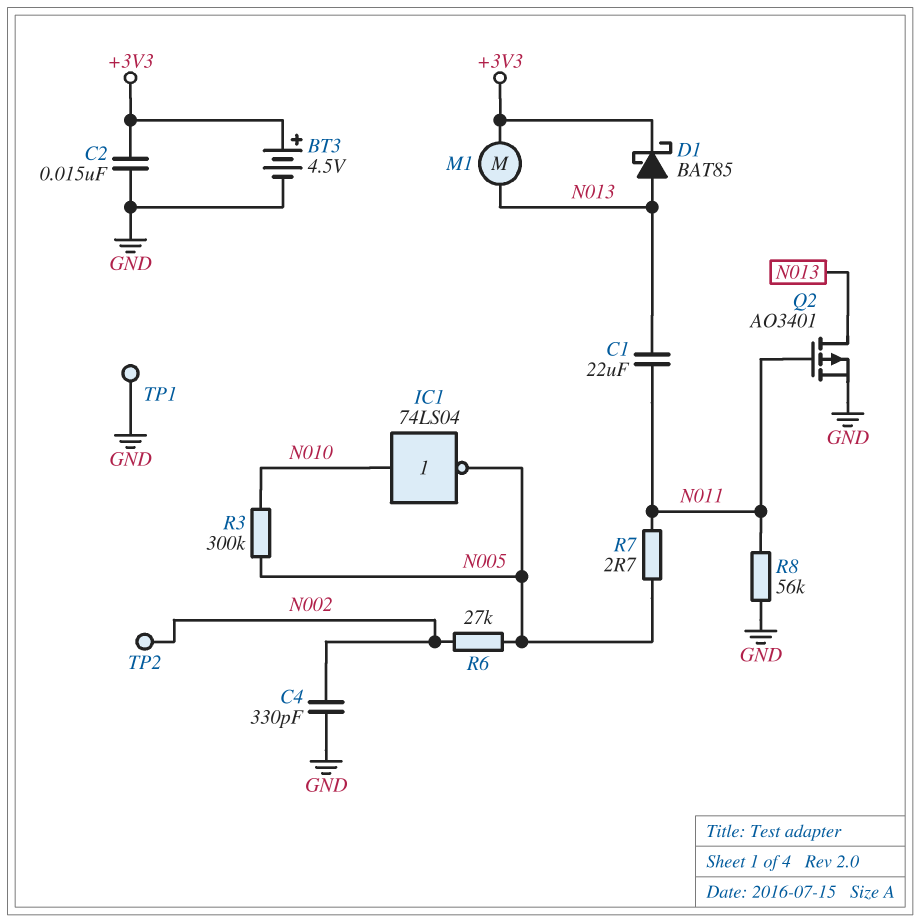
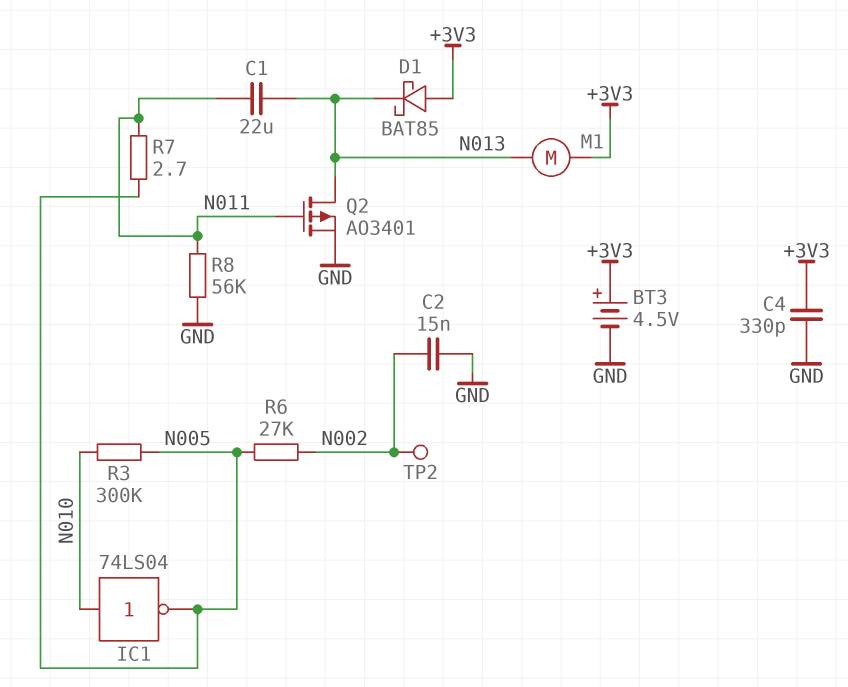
C2: 15nF (+3V3, GND) -> 15nF (GND, N002)
C4: 330pF (GND, N002) -> 330pF (+3V3, GND)
D1: schottky BAT85 (A N013, K +3V3) -> schottky BAT85 (A +3V3, K N013)
TP1: test point (GND) -> none

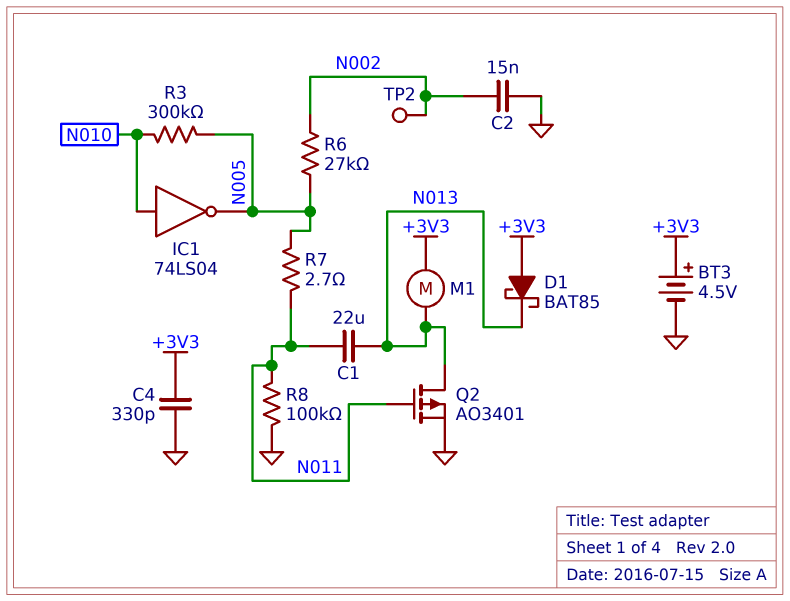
R8: 56k (GND, N011) -> 100k (GND, N011)

